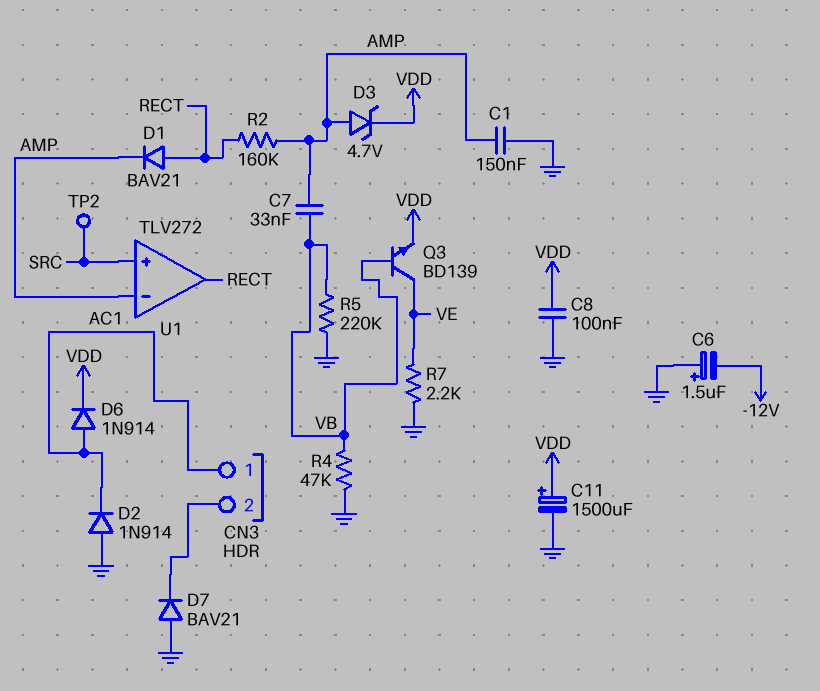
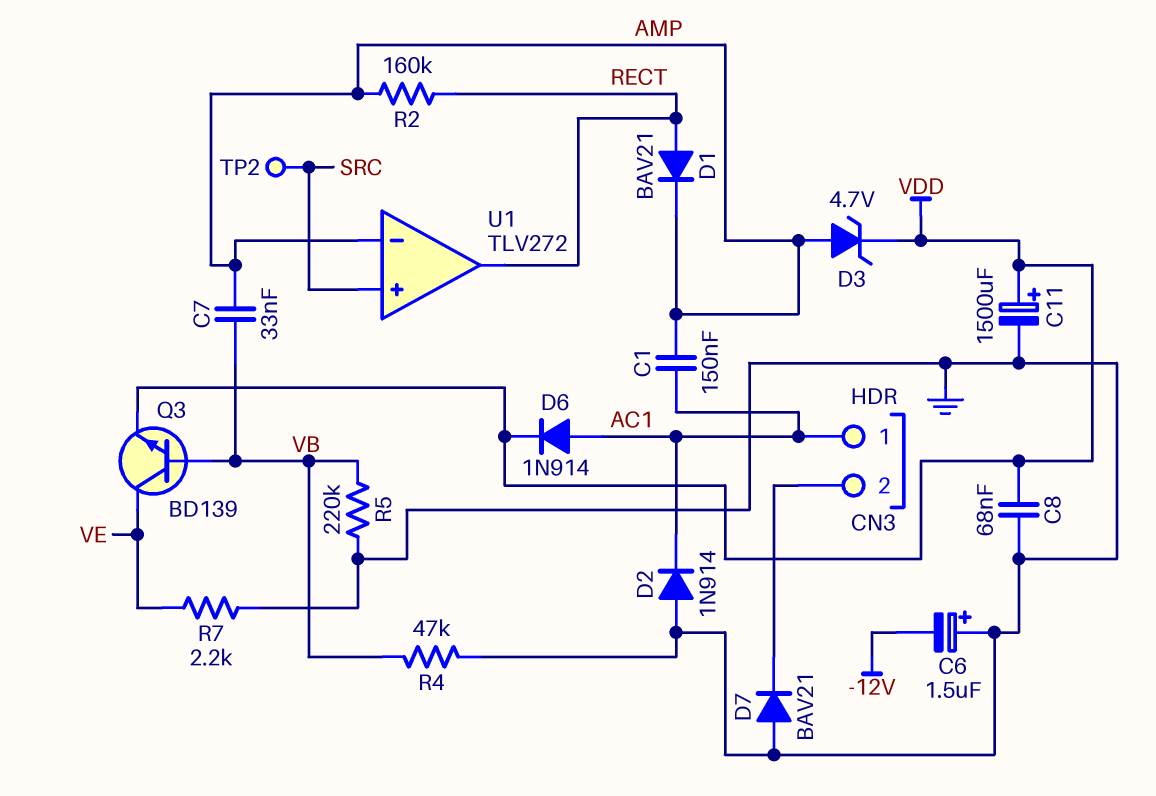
C1: 150nF (AMP, GND) -> 150nF (AC1, AMP)
C8: 100nF (GND, VDD) -> 68nF (GND, VDD)

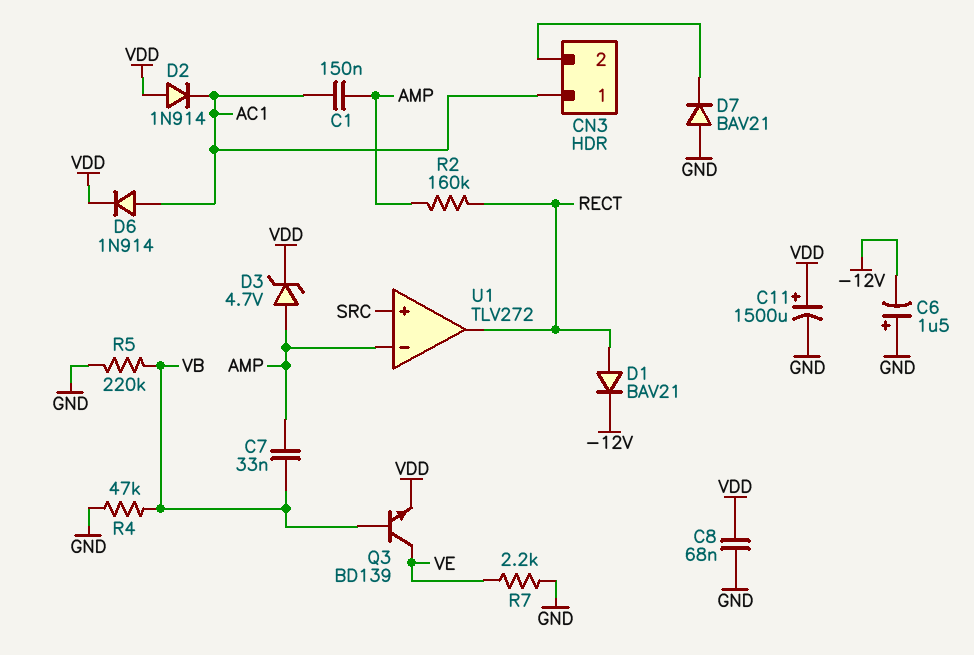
D1: diode BAV21 (A RECT, K AMP) -> diode BAV21 (A RECT, K -12V)
D2: diode 1N914 (A GND, K AC1) -> diode 1N914 (A VDD, K AC1)
TP2: test point (SRC) -> none

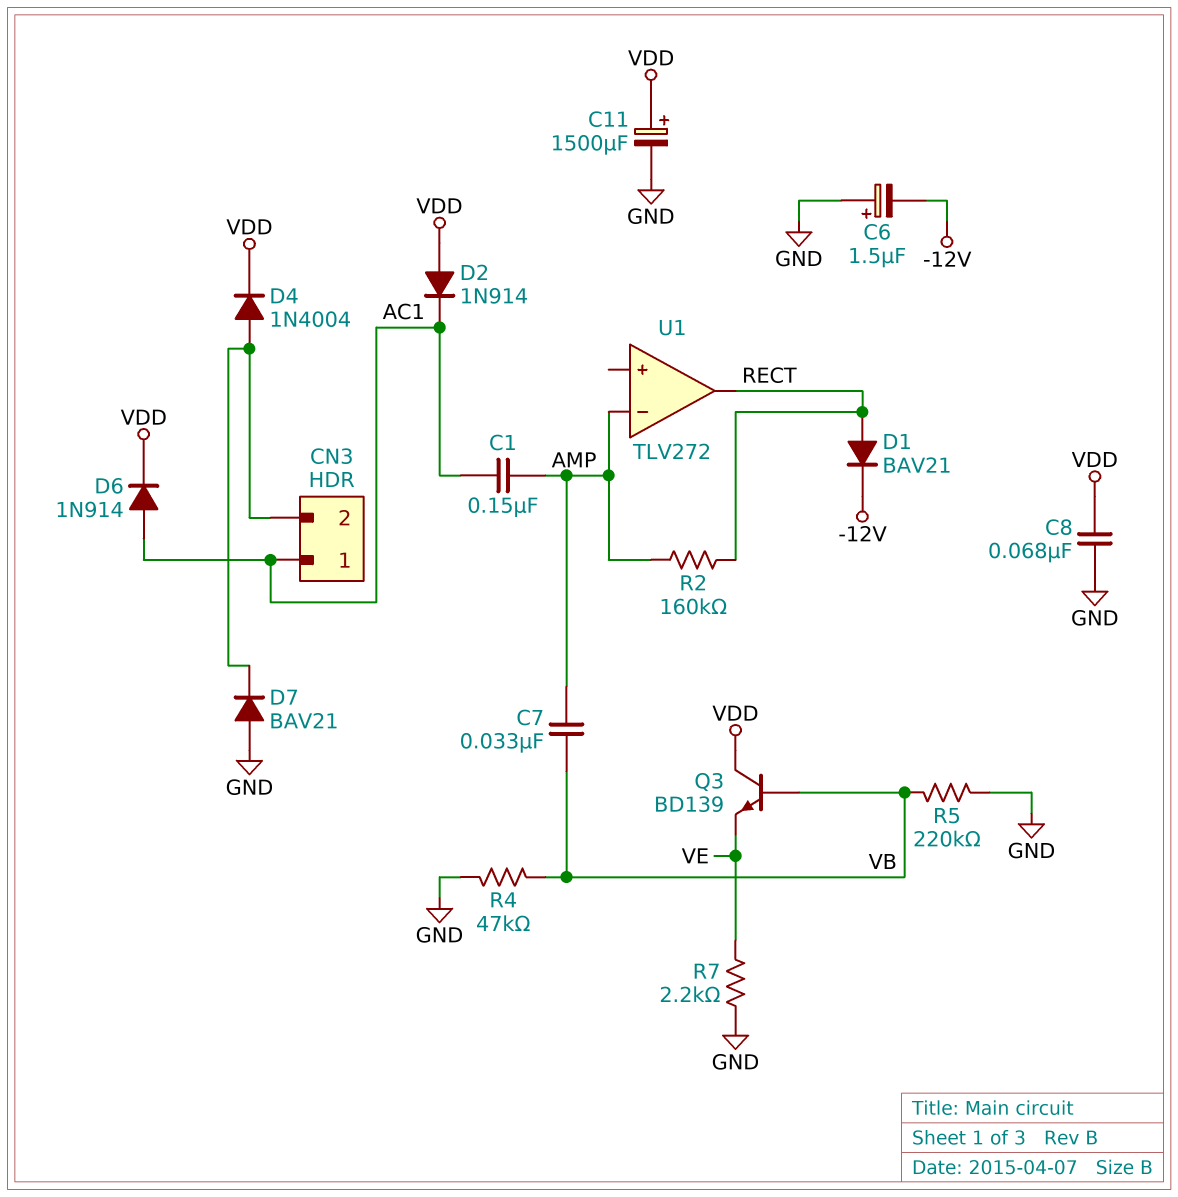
D3: zener 4.7V (A AMP, K VDD) -> none
D4: none -> diode 1N4004 (A CN3/2, K VDD)
Q3: NPN BD139 (B VB, C VE, E VDD) -> NPN BD139 (B VB, C VDD, E VE)
U1 pin in+: SRC -> none

